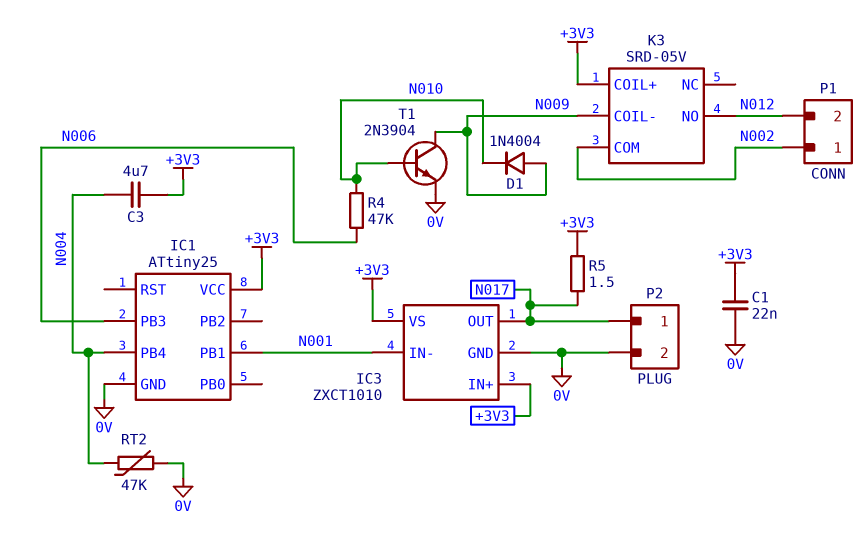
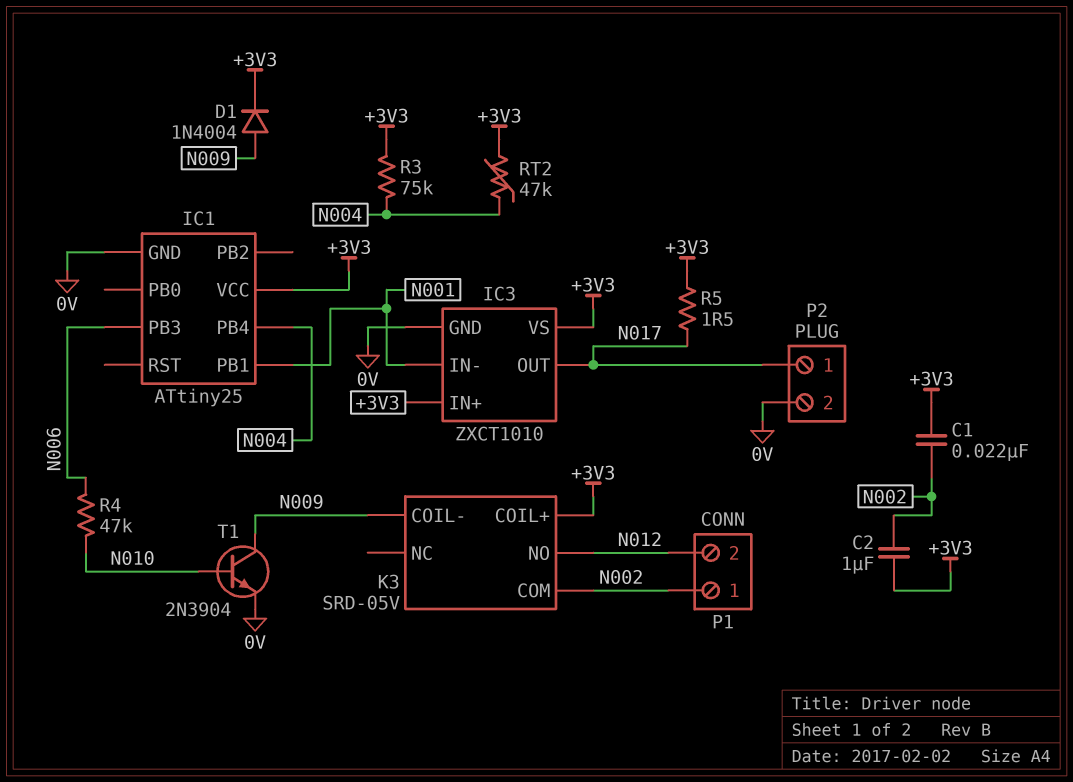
C1: 22nF (+3V3, 0V) -> 22nF (+3V3, N002)
C2: none -> 1uF (+3V3, N002)
C3: 4.7uF (+3V3, N004) -> none
D1: diode 1N4004 (A N009, K N010) -> diode 1N4004 (A N009, K +3V3)
R3: none -> 75k (+3V3, N004)
RT2: 47k (0V, N004) -> 47k (+3V3, N004)

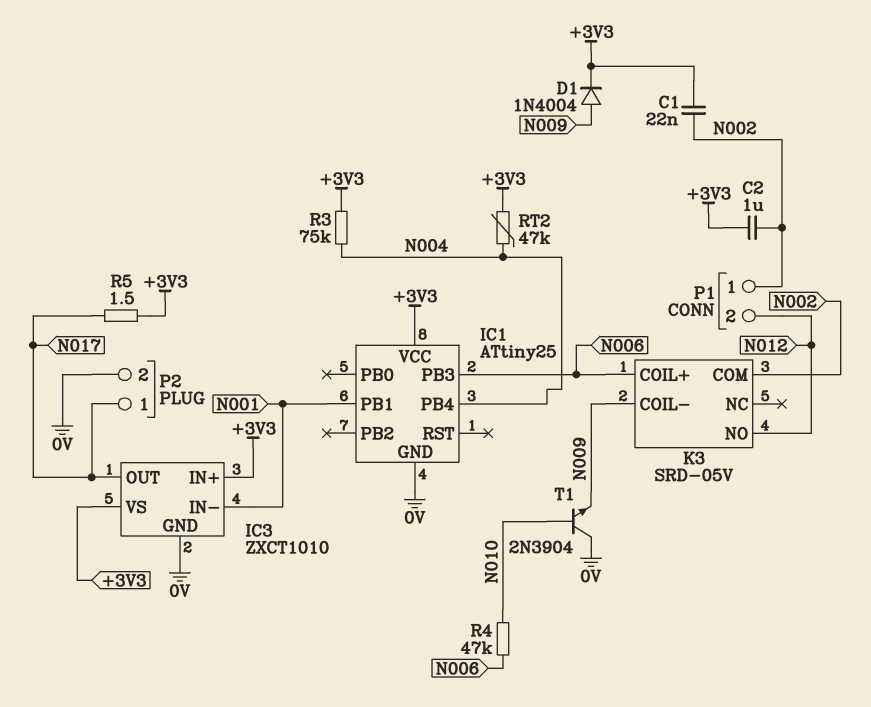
K3 pin COIL+: +3V3 -> N006
T1: NPN 2N3904 (B N010, C N009, E 0V) -> NPN 2N3904 (B N010, C 0V, E N009)

